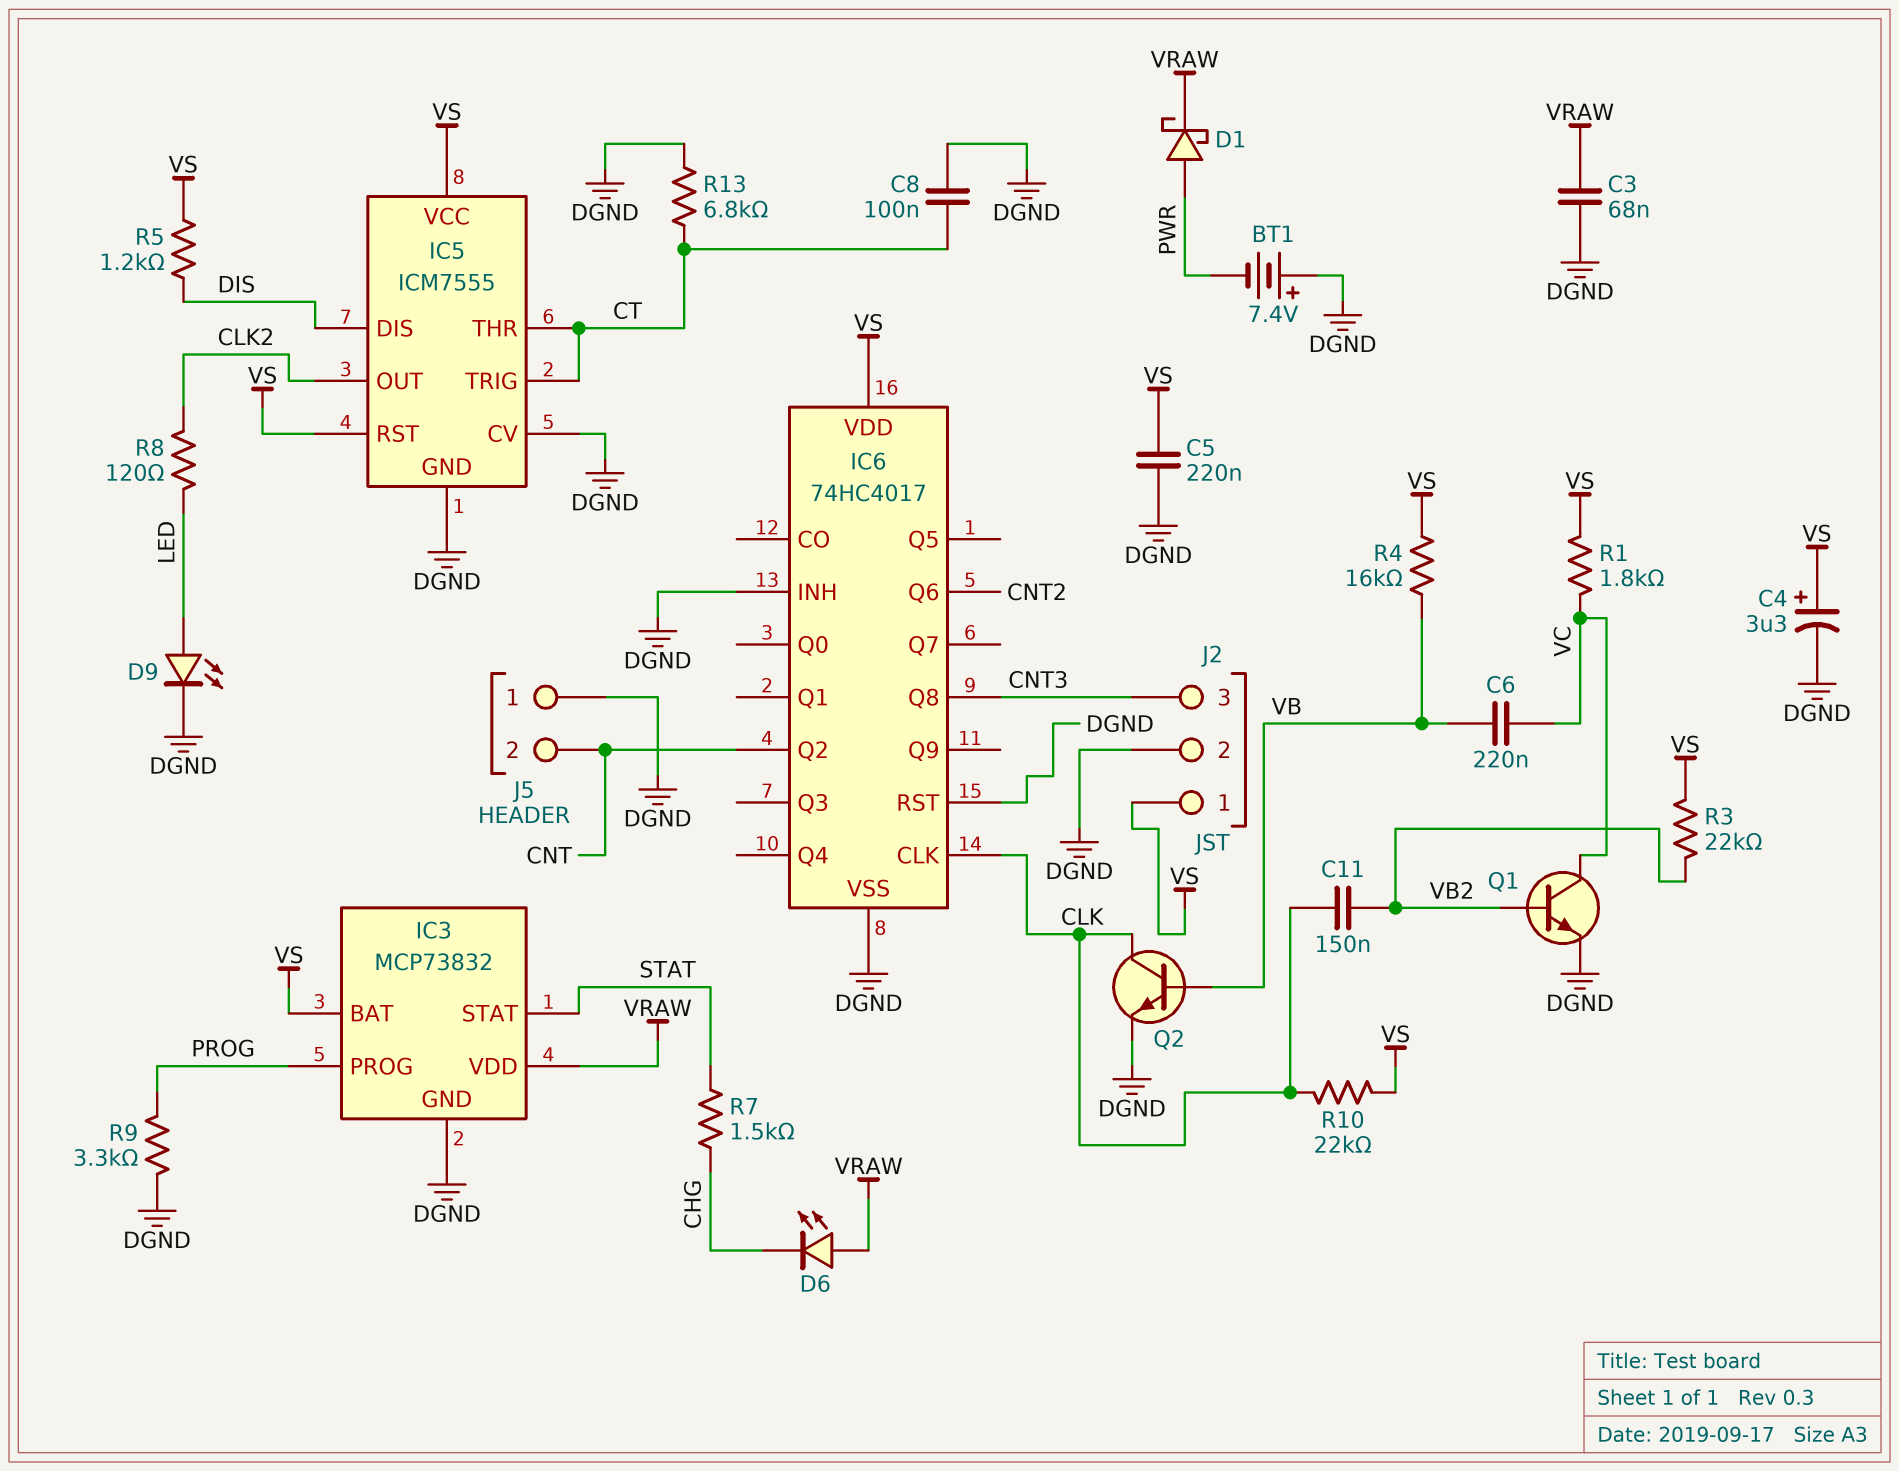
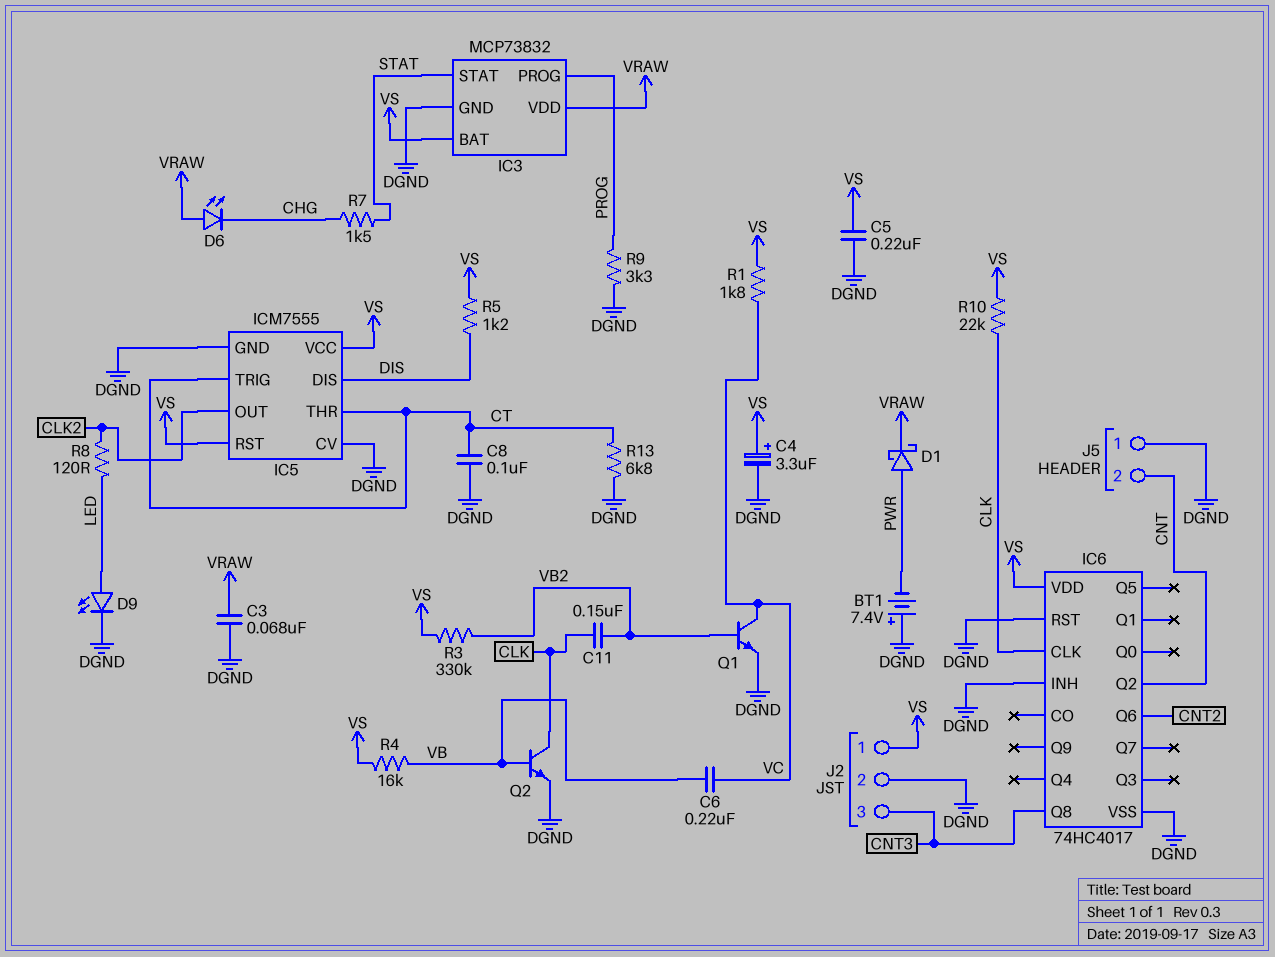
R3: 22k (VB2, VS) -> 330k (VB2, VS)

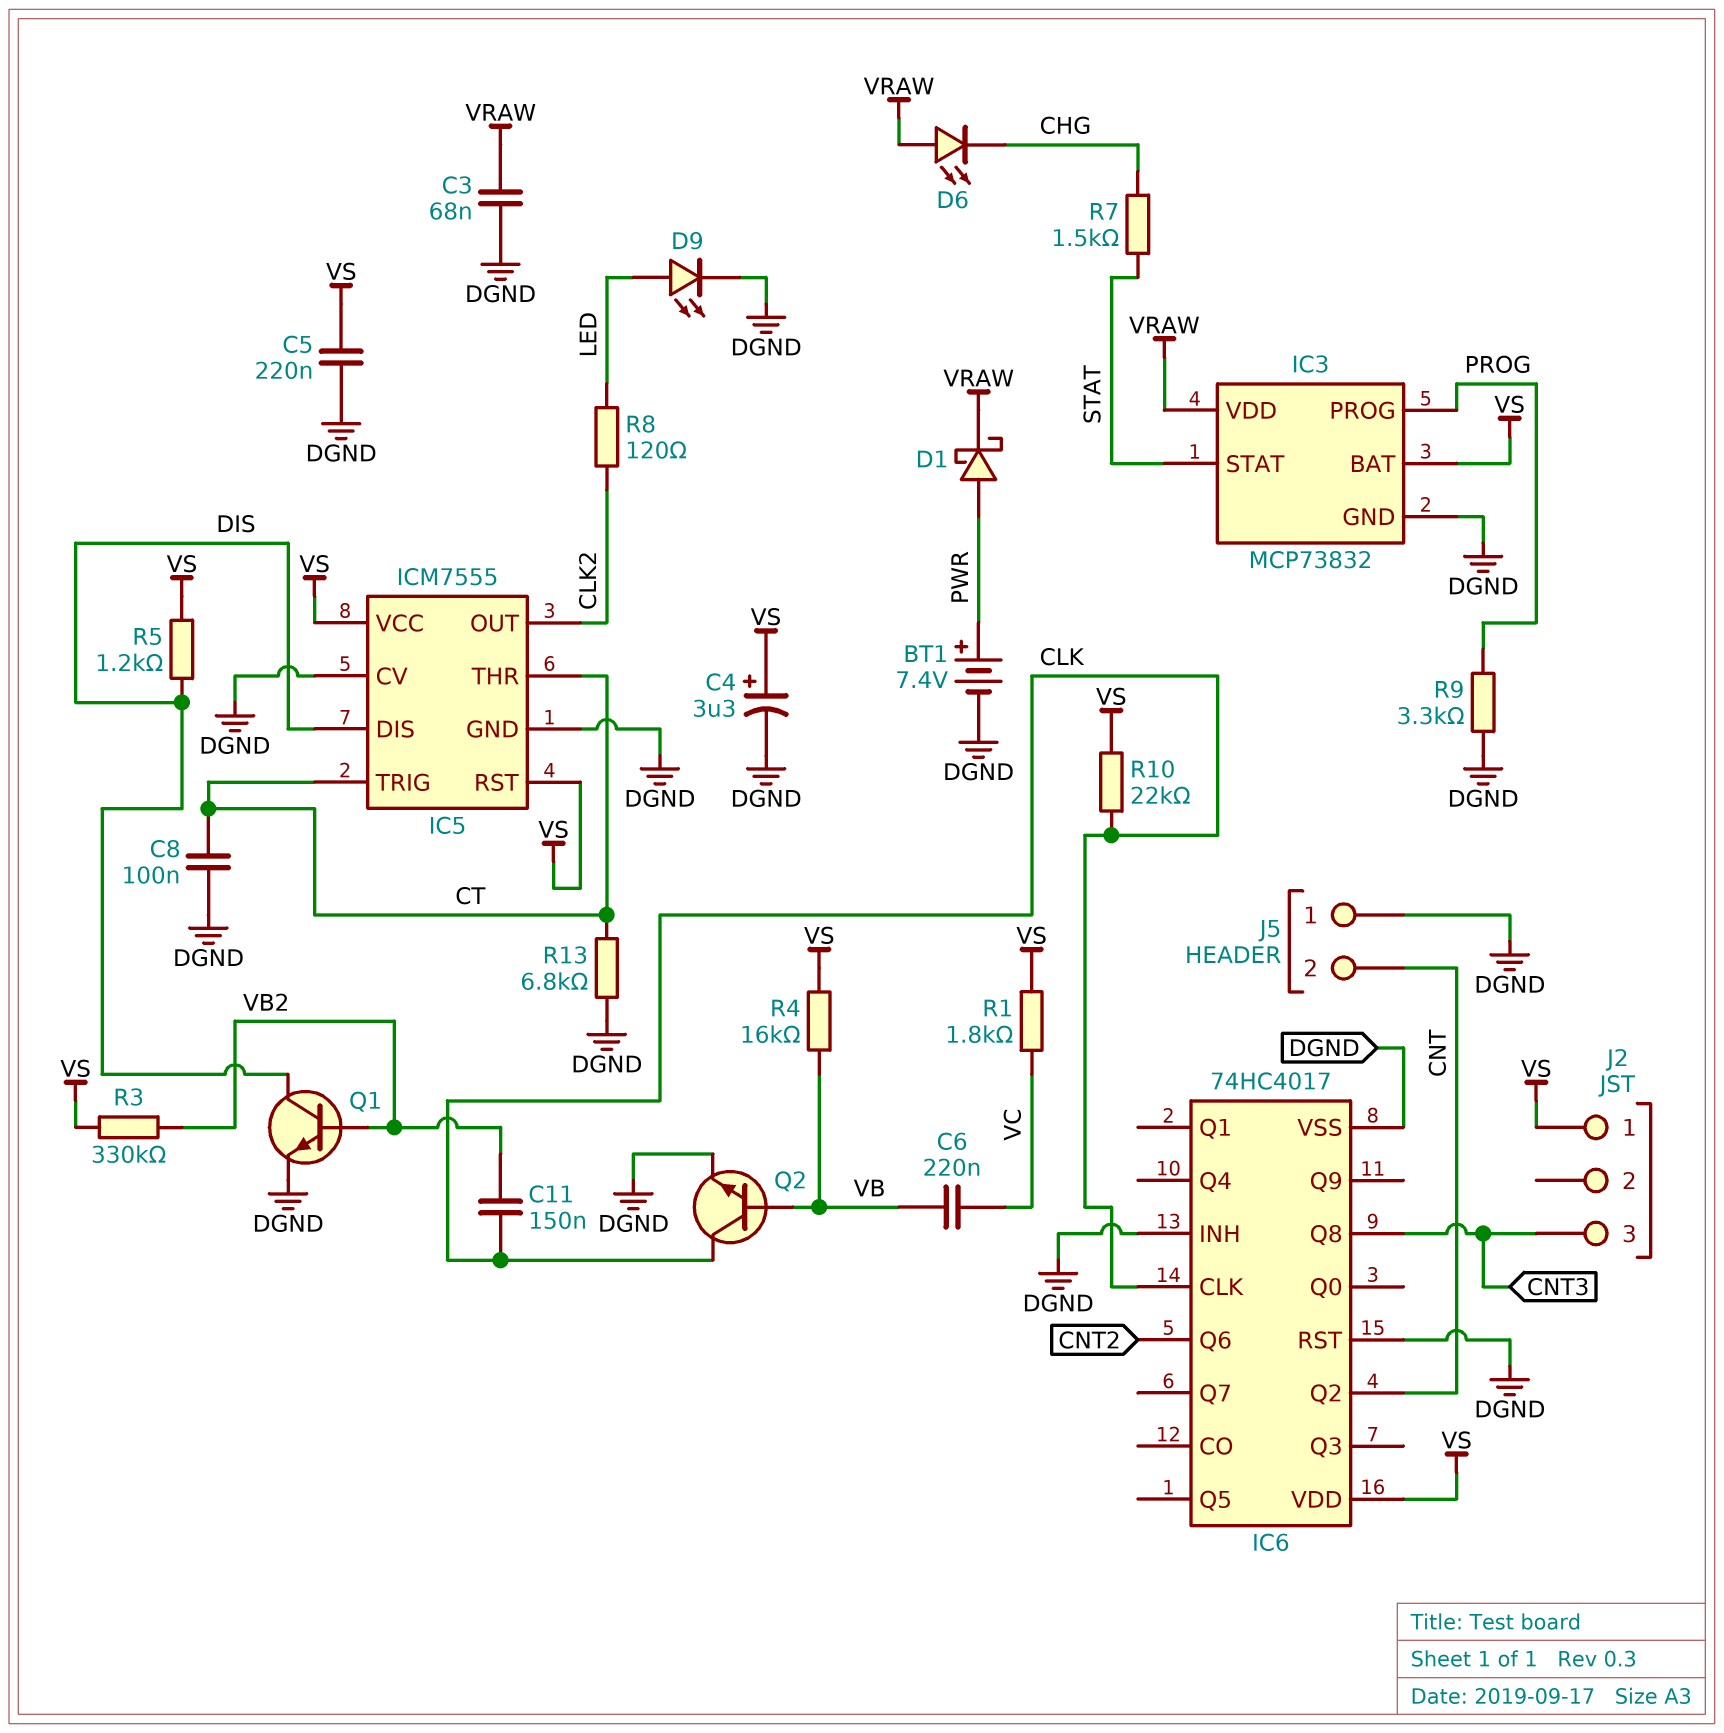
BT1: 7.4V (plus DGND, minus PWR) -> 7.4V (plus PWR, minus DGND)
J2 pin 2: DGND -> none
Q1: NPN (B VB2, C VC, E DGND) -> NPN (B VB2, C DIS, E DGND)

